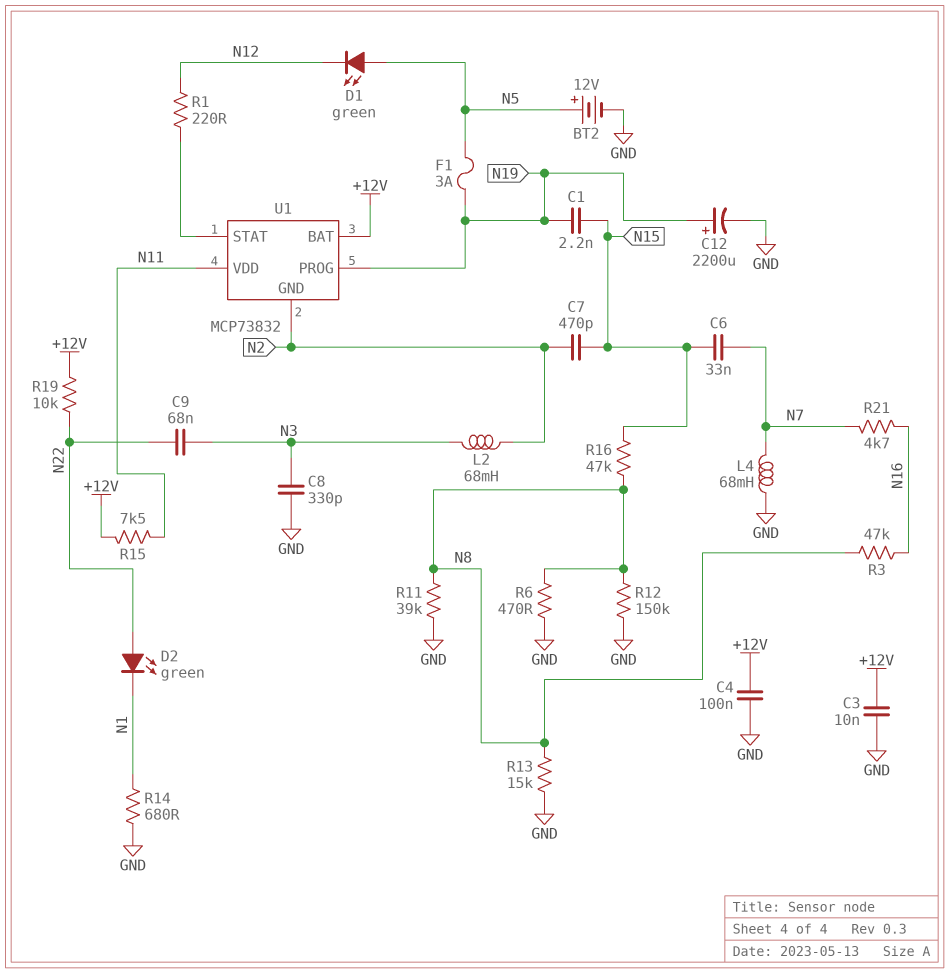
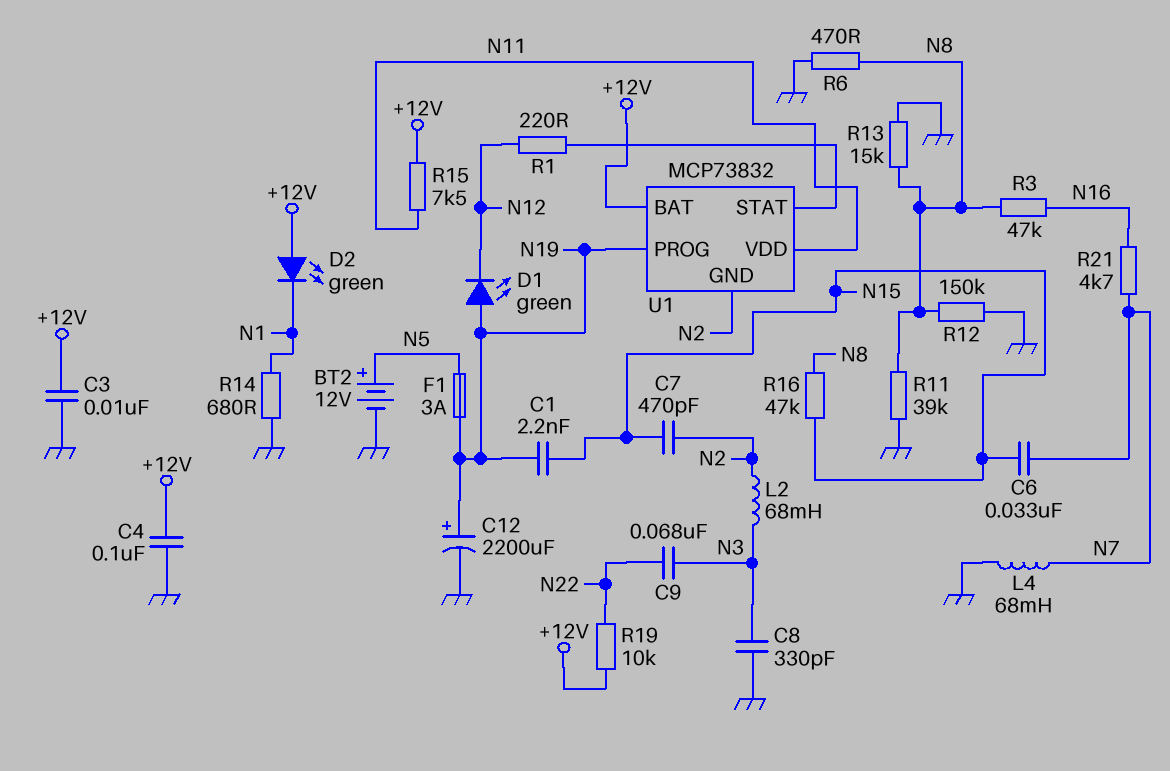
D1: LED green (A N5, K N12) -> LED green (A N19, K N12)
D2: LED green (A N22, K N1) -> LED green (A +12V, K N1)

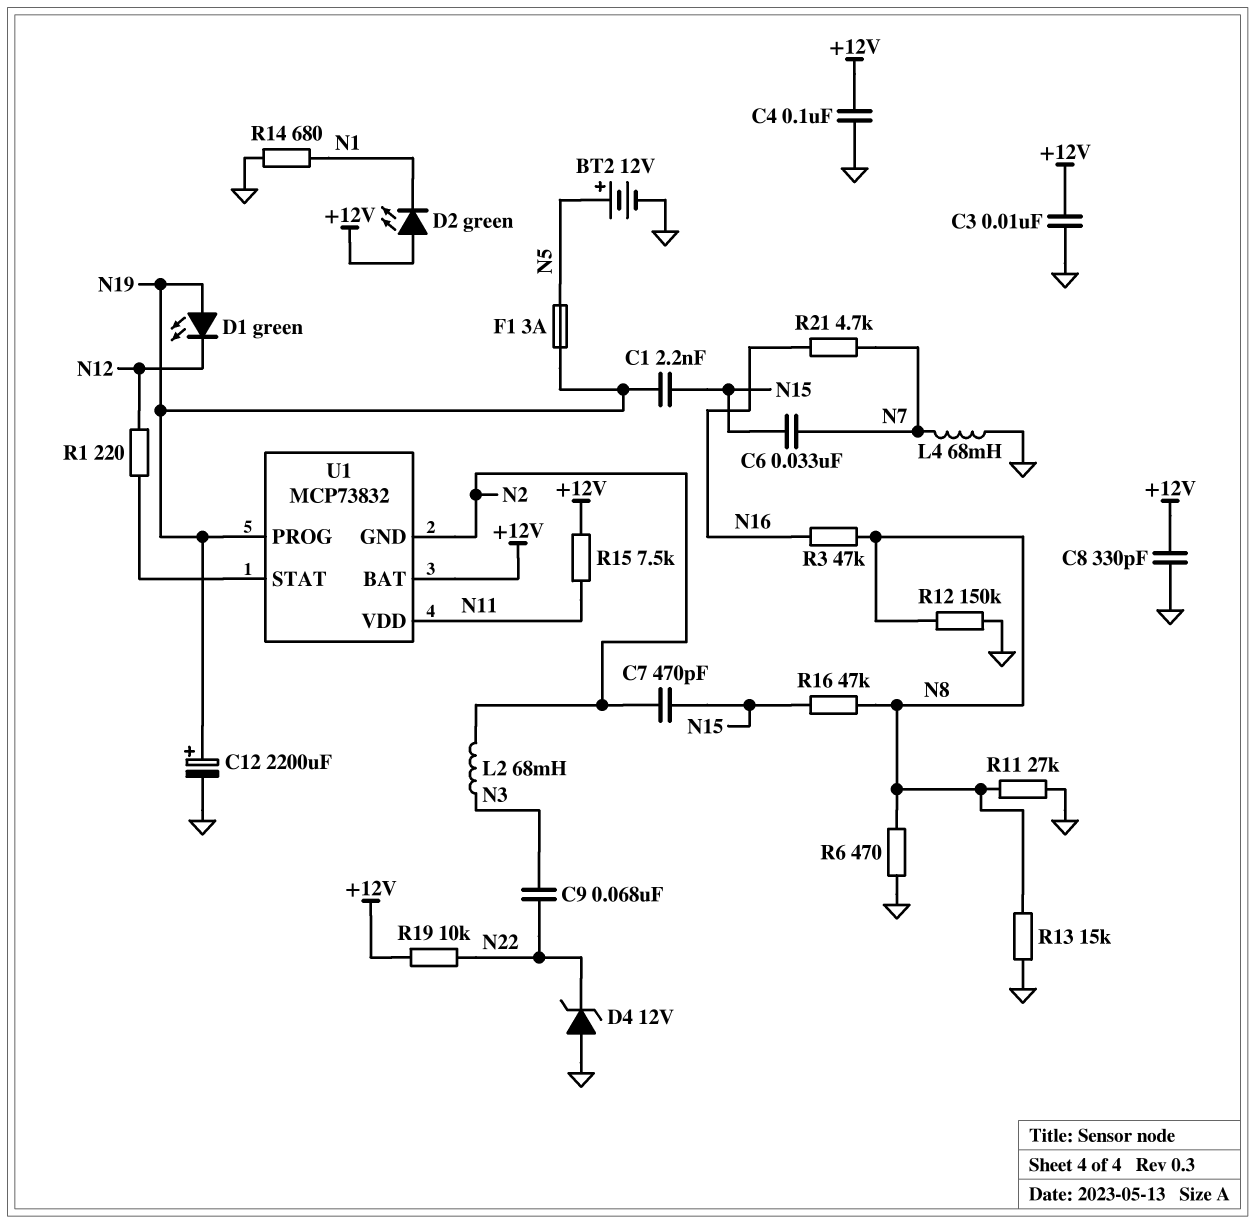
C8: 330pF (GND, N3) -> 330pF (+12V, GND)
D4: none -> zener 12V (A GND, K N22)
R11: 39k (GND, N8) -> 27k (GND, N8)

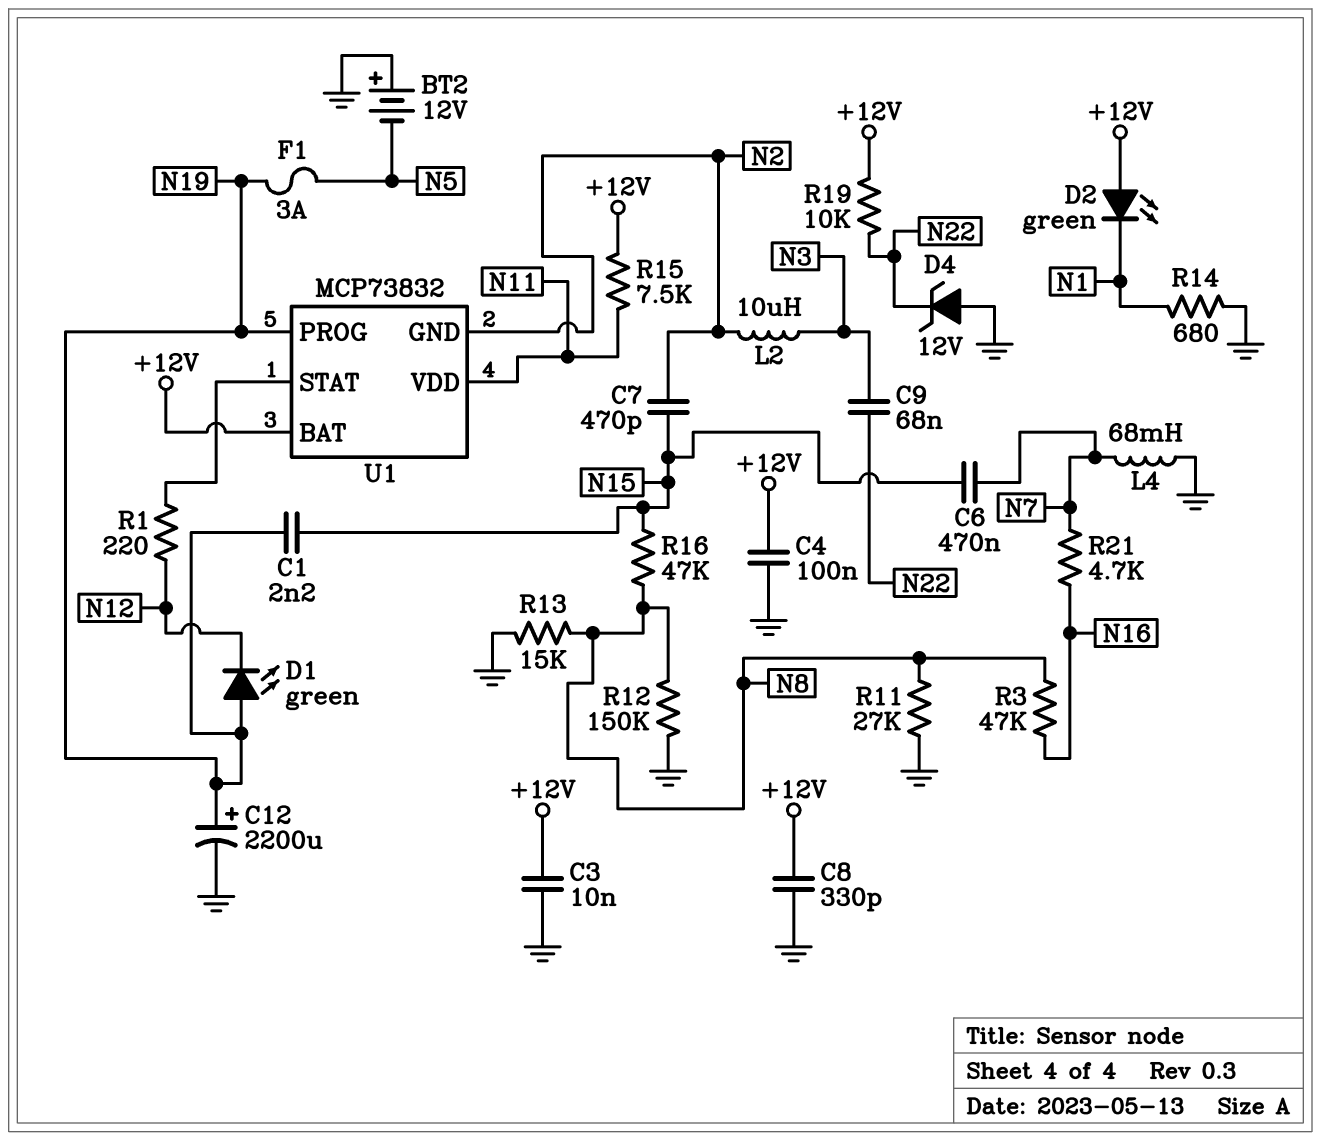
BT2: 12V (plus N5, minus GND) -> 12V (plus GND, minus N5)
C6: 33nF (N7, N15) -> 470nF (N7, N15)
L2: 68mH (N2, N3) -> 10uH (N2, N3)
R6: 470 (GND, N8) -> none

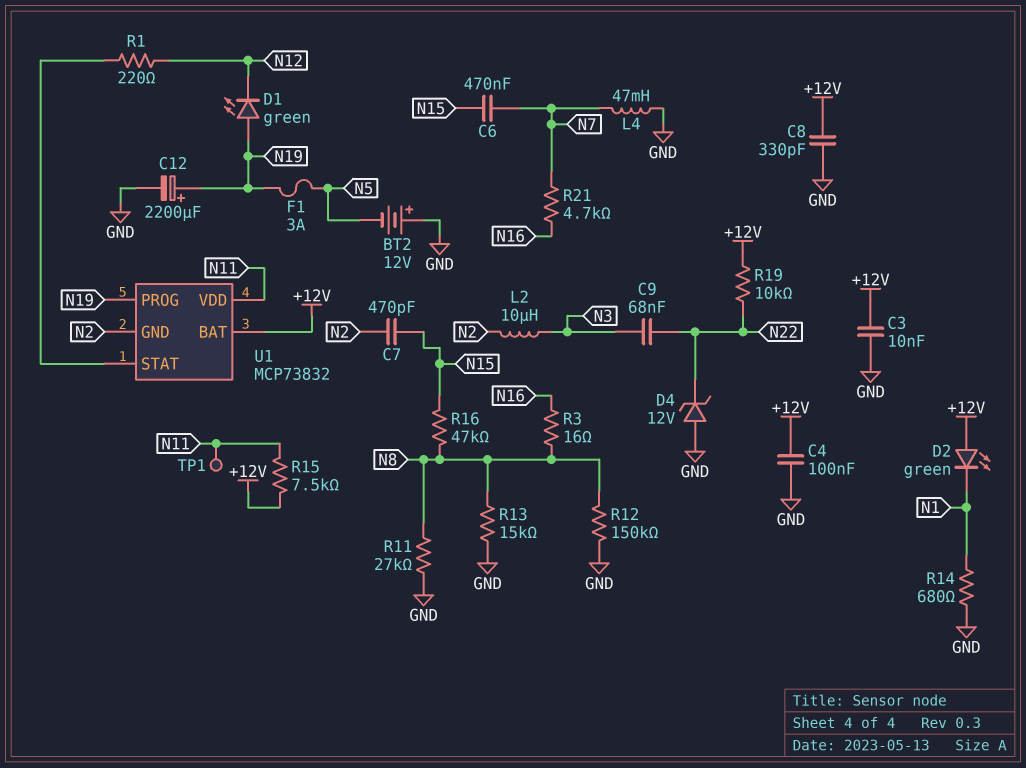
C1: 2.2nF (N15, N19) -> none
L4: 68mH (GND, N7) -> 47mH (GND, N7)
R3: 47k (N8, N16) -> 16 (N8, N16)
TP1: none -> test point (N11)

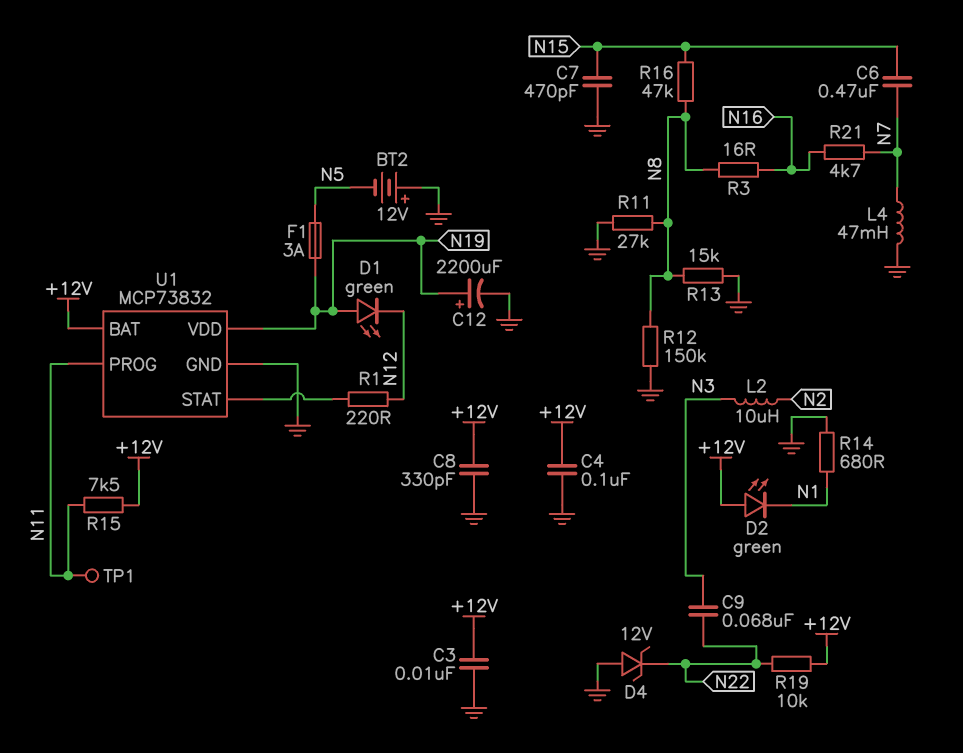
C7: 470pF (N2, N15) -> 470pF (GND, N15)
U1 pin GND: N2 -> GND
U1 pin PROG: N19 -> N11
U1 pin VDD: N11 -> N19

